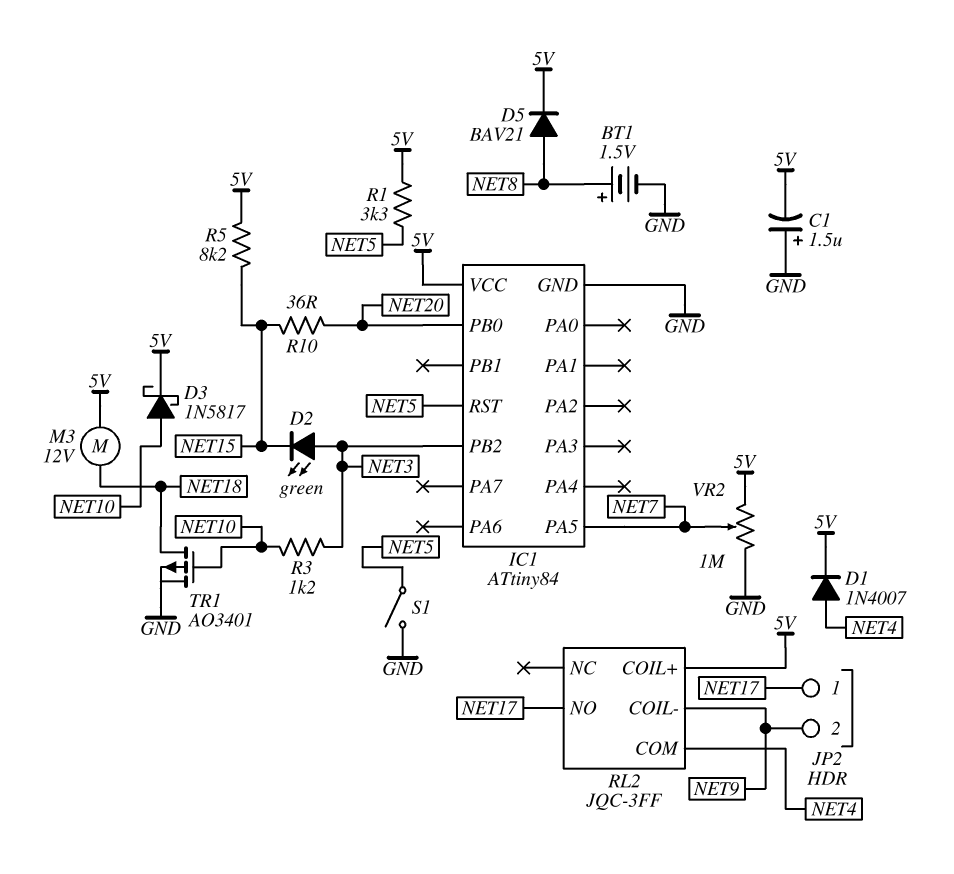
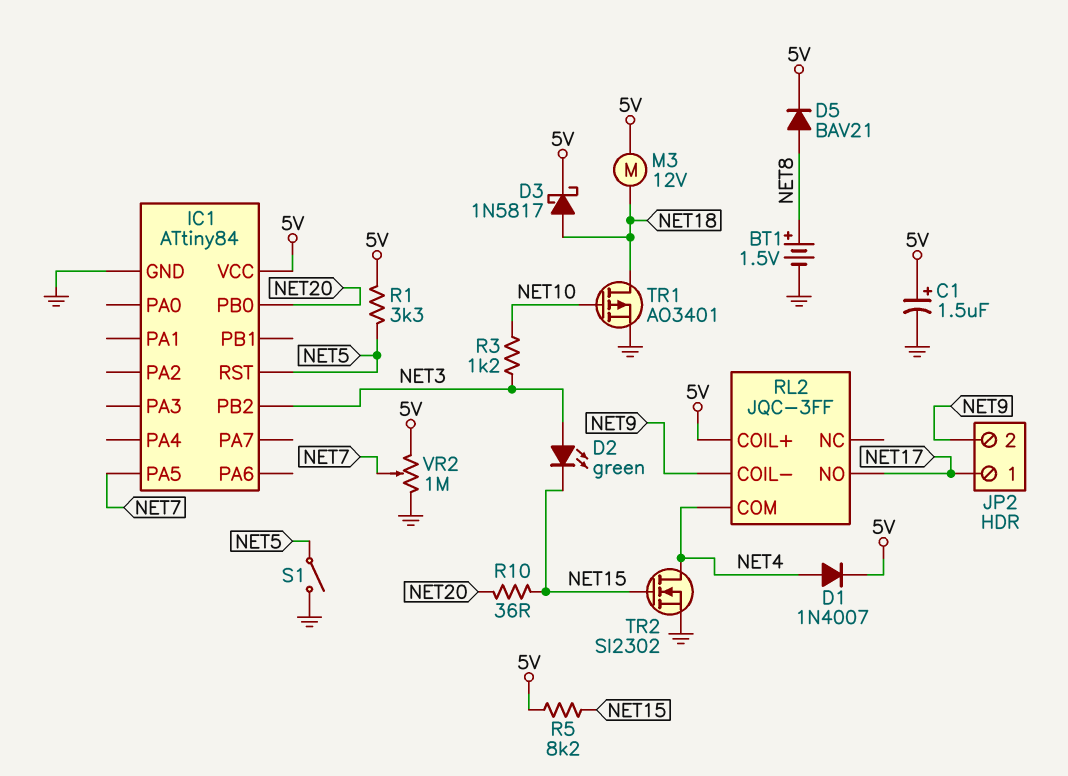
C1: 1.5uF (plus GND, minus 5V) -> 1.5uF (plus 5V, minus GND)
D3: schottky 1N5817 (A NET10, K 5V) -> schottky 1N5817 (A NET18, K 5V)
TR2: none -> NMOS SI2302 (G NET15, D NET4, S GND)

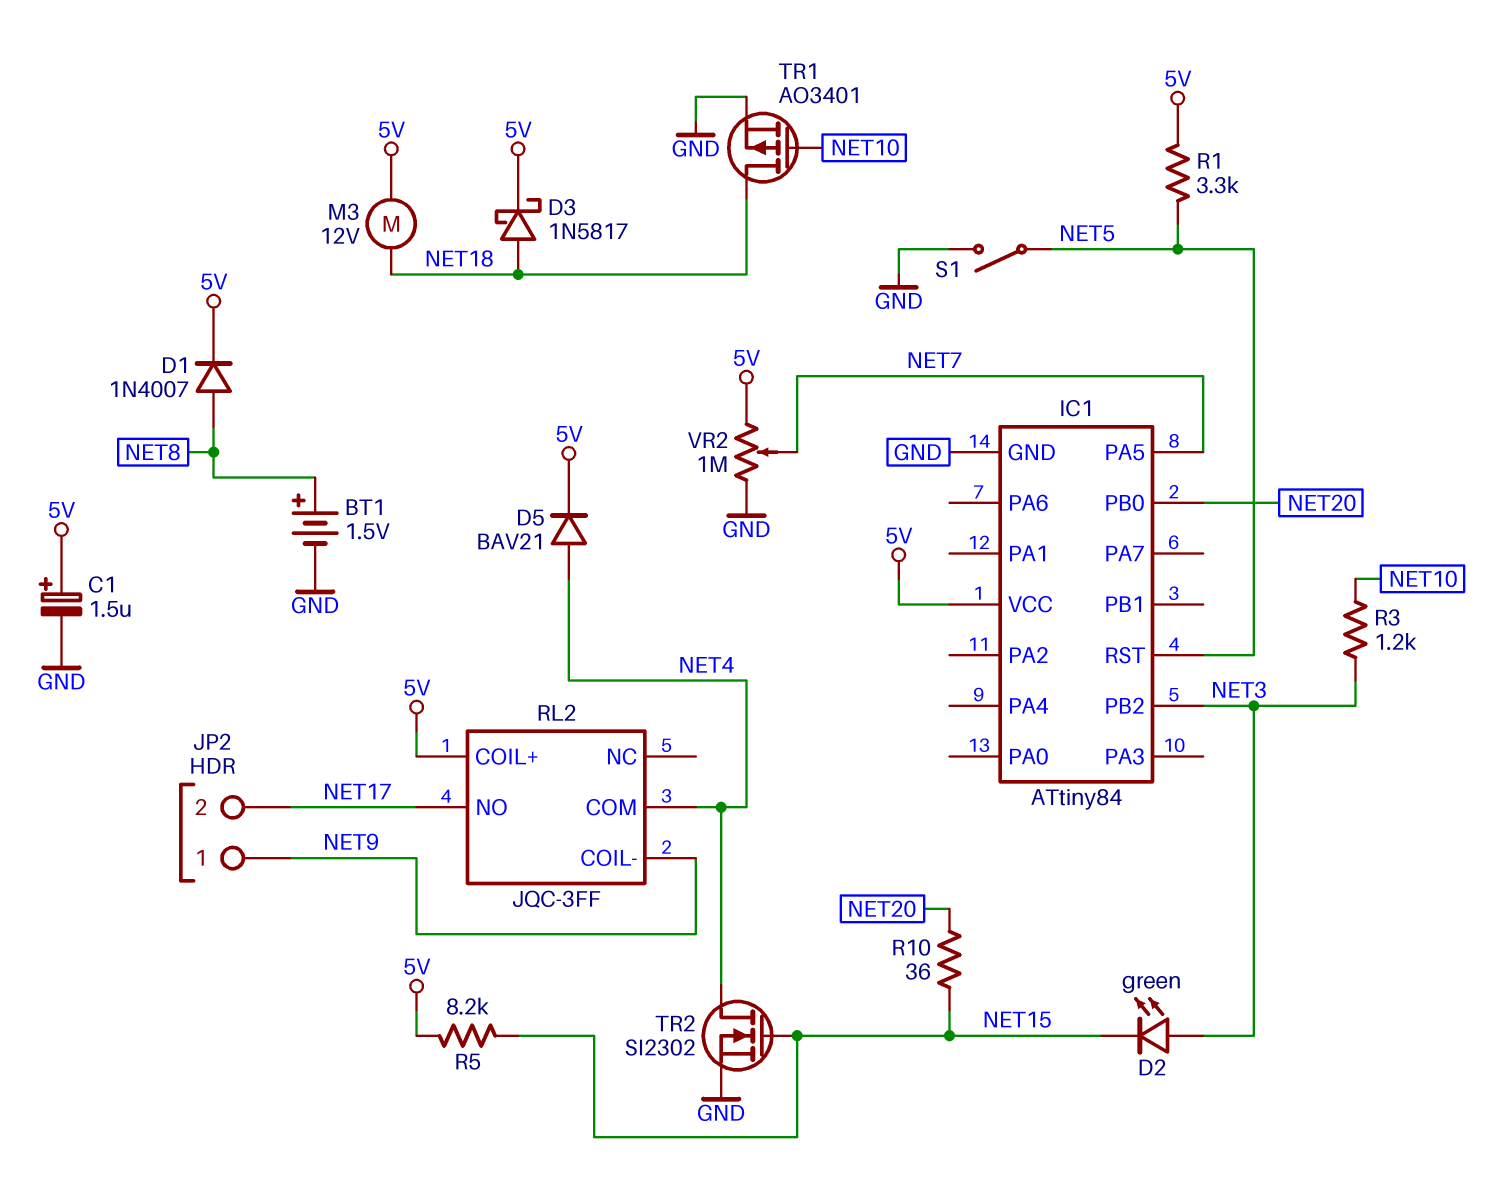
D1: diode 1N4007 (A NET4, K 5V) -> diode 1N4007 (A NET8, K 5V)
D5: diode BAV21 (A NET8, K 5V) -> diode BAV21 (A NET4, K 5V)
JP2 pin 1: NET17 -> NET9
JP2 pin 2: NET9 -> NET17

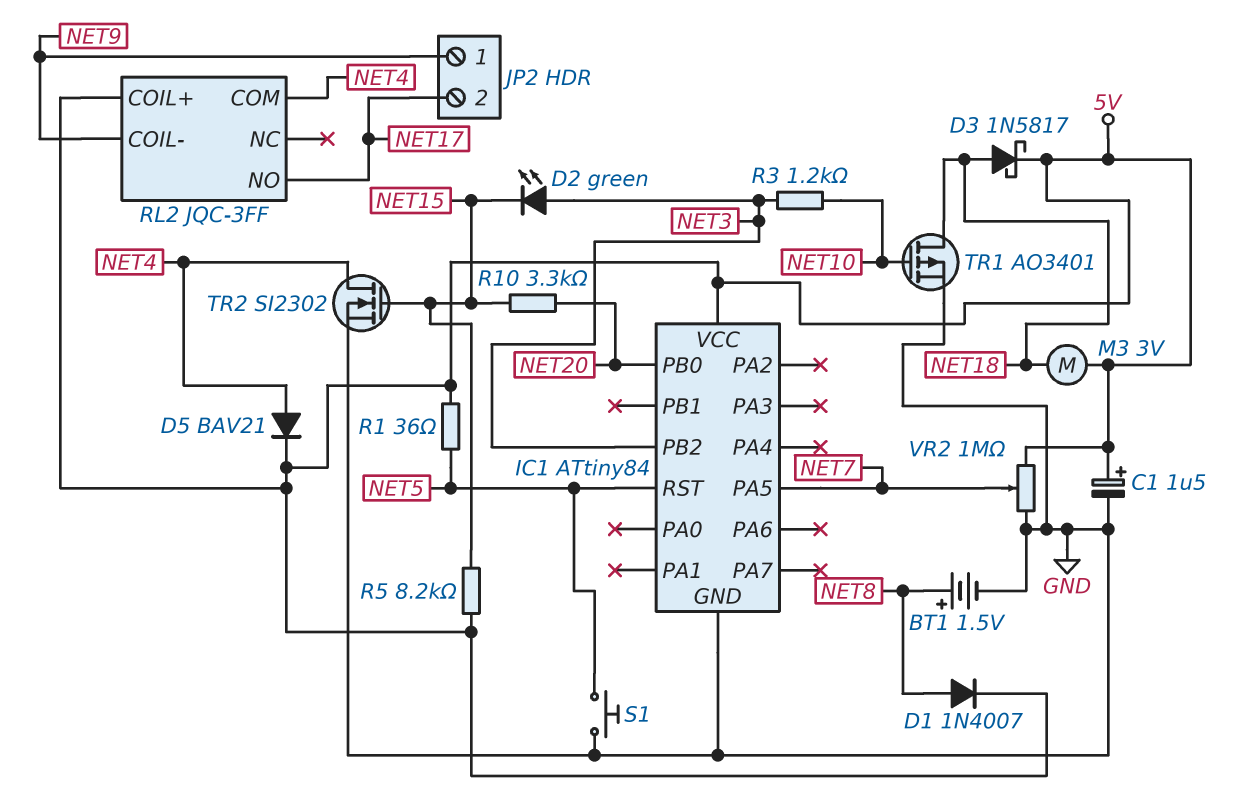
M3: motor 12V (5V, NET18) -> motor 3V (5V, NET18)
R1: 3.3k (5V, NET5) -> 36 (5V, NET5)
R10: 36 (NET15, NET20) -> 3.3k (NET15, NET20)
S1: switch (GND, NET5) -> button (GND, NET5)

